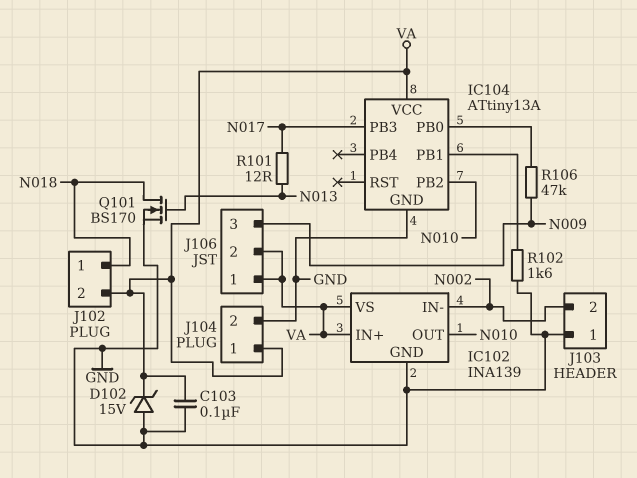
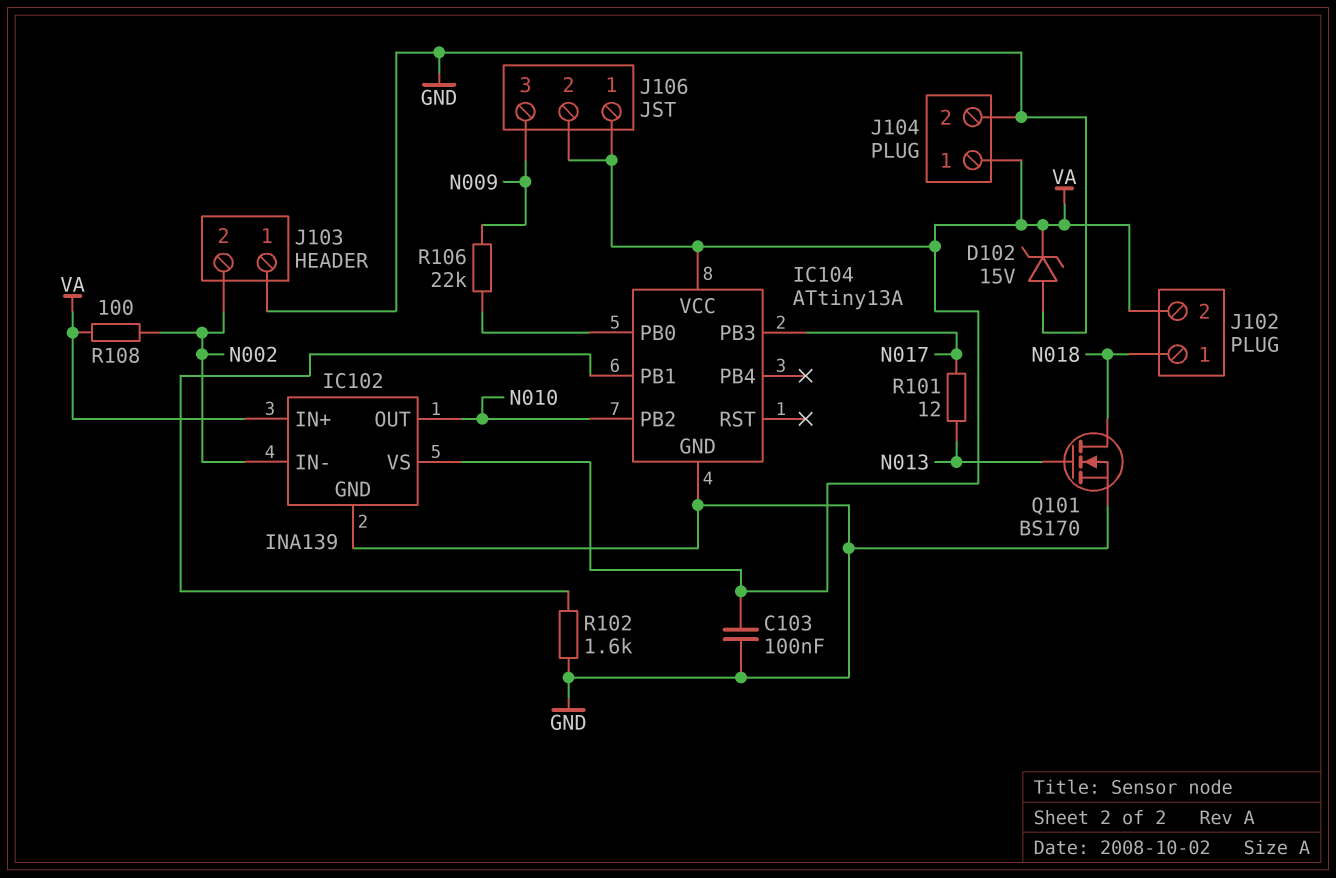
R106: 47k (IC104/PB0, N009) -> 22k (IC104/PB0, N009)
R108: none -> 100 (N002, VA)

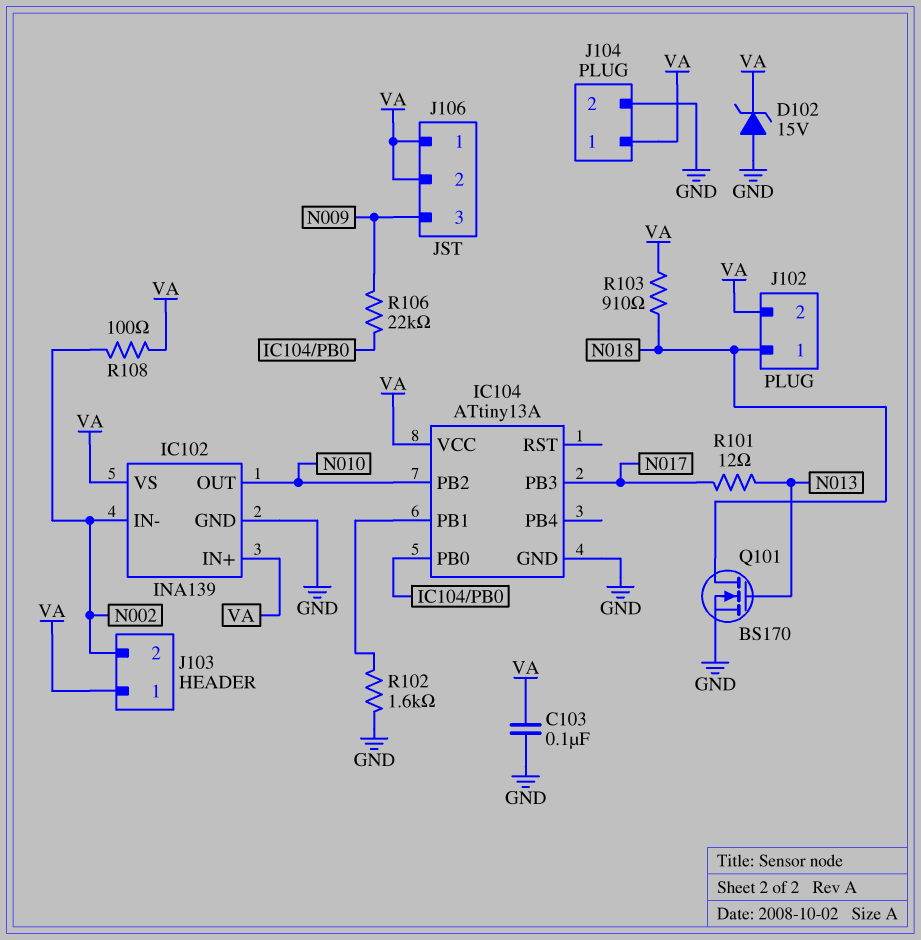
J103 pin 1: GND -> VA
R103: none -> 910 (N018, VA)

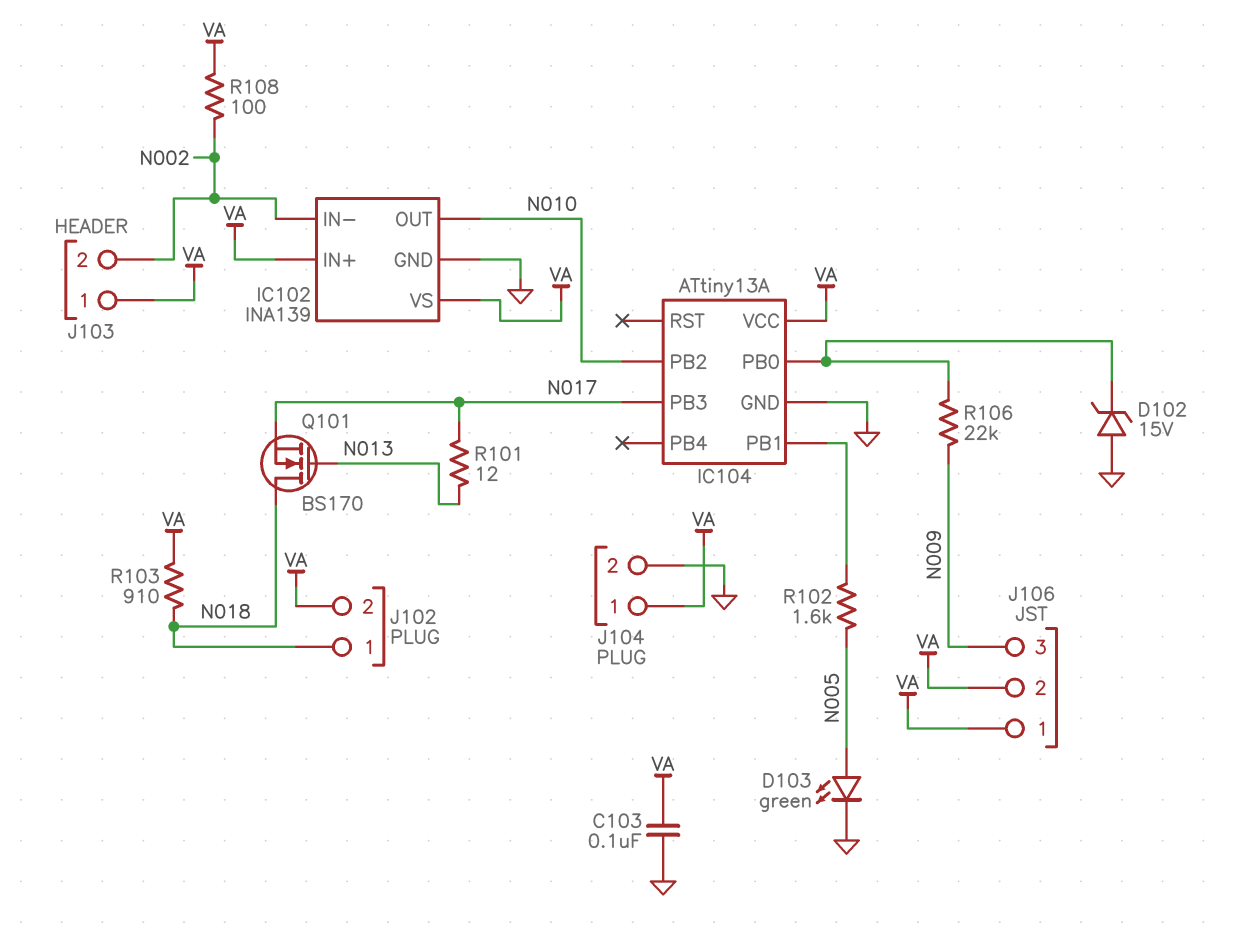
D102: zener 15V (A GND, K VA) -> zener 15V (A GND, K IC104/PB0)
D103: none -> LED green (A N005, K GND)
Q101: NMOS BS170 (G N013, D N018, S GND) -> NMOS BS170 (G N013, D N018, S N017)
R102: 1.6k (GND, IC104/PB1) -> 1.6k (IC104/PB1, N005)

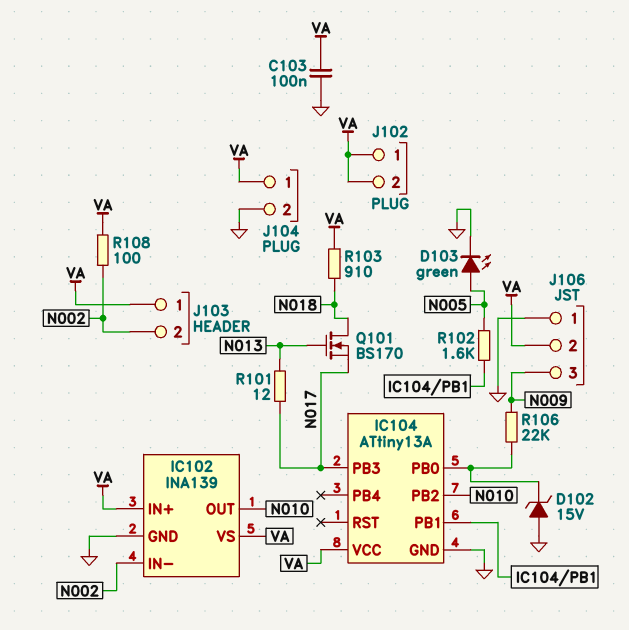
J102 pin 1: N018 -> VA
J106 pin 1: VA -> GND

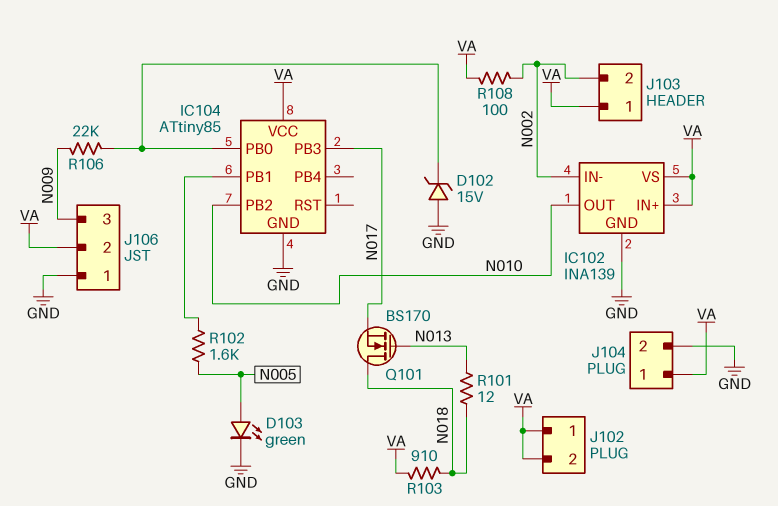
C103: 100nF (GND, VA) -> none
IC104: ATtiny13A -> ATtiny85
R101: 12 (N013, N017) -> 12 (N013, N018)

